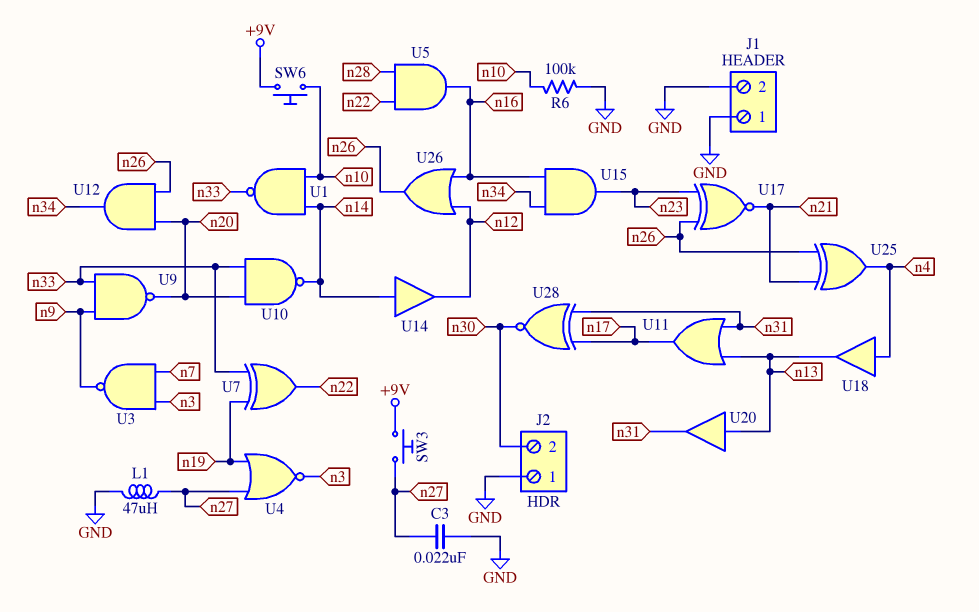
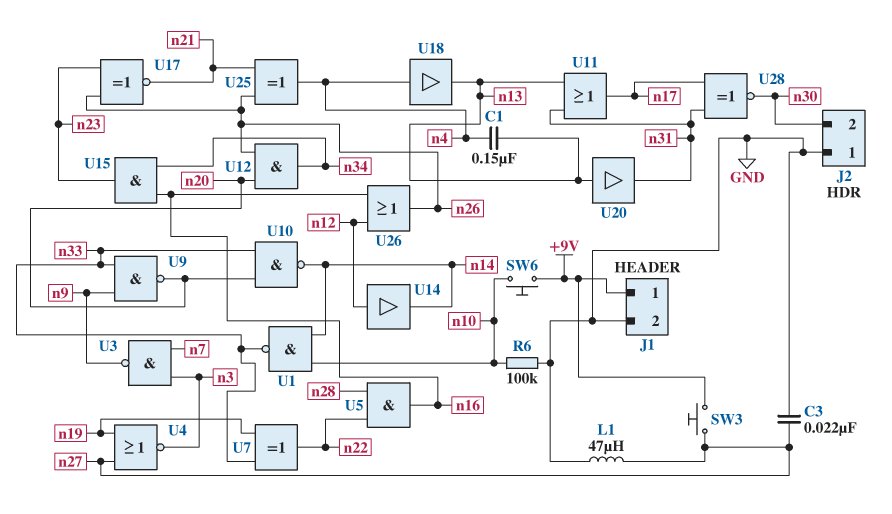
C1: none -> 150nF (n4, n13)
J1 pin 1: GND -> +9V
U14: buffer (in n14, out n12) -> buffer (in n12, out n14)

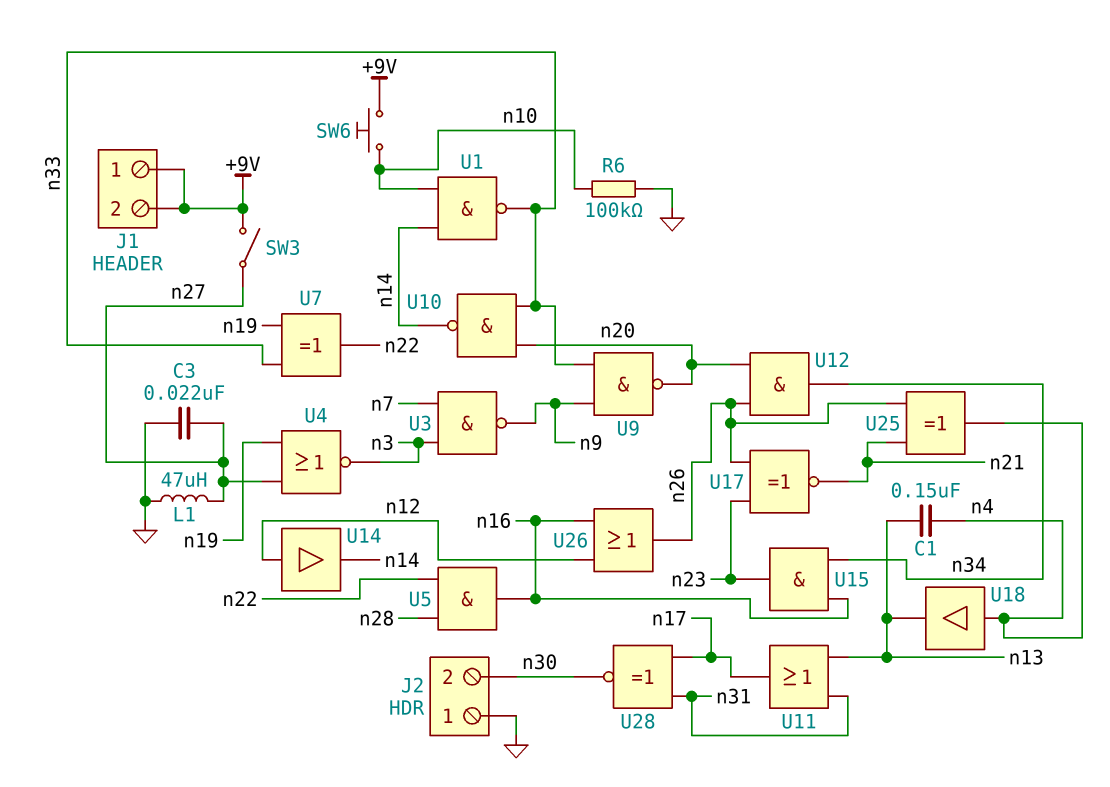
J1 pin 2: GND -> +9V
SW3: button (+9V, n27) -> switch (+9V, n27)
U20: buffer (in n13, out n31) -> none

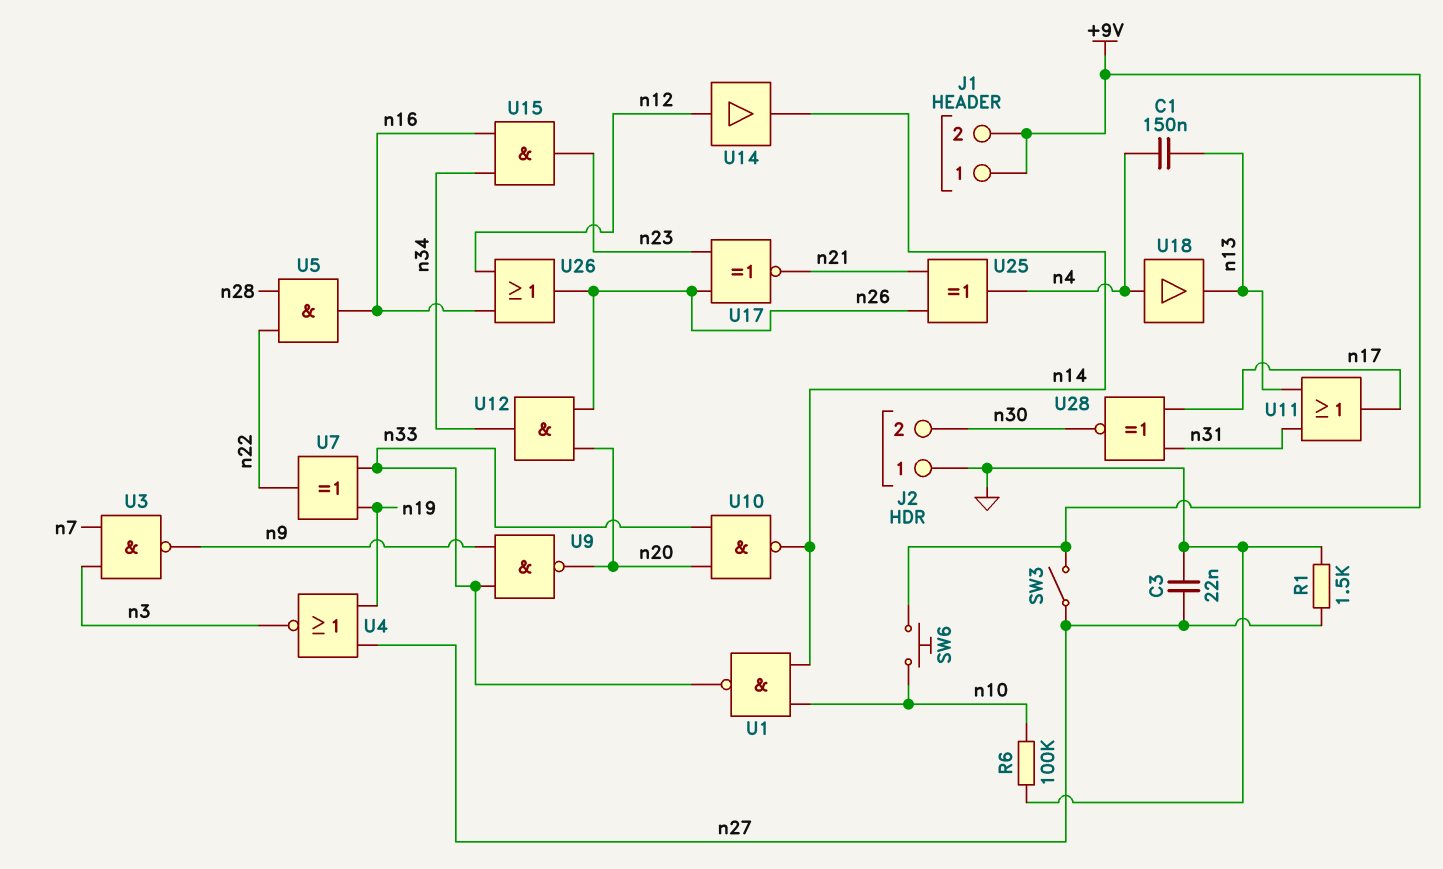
L1: 47uH (GND, n27) -> none
R1: none -> 1.5k (GND, n27)

